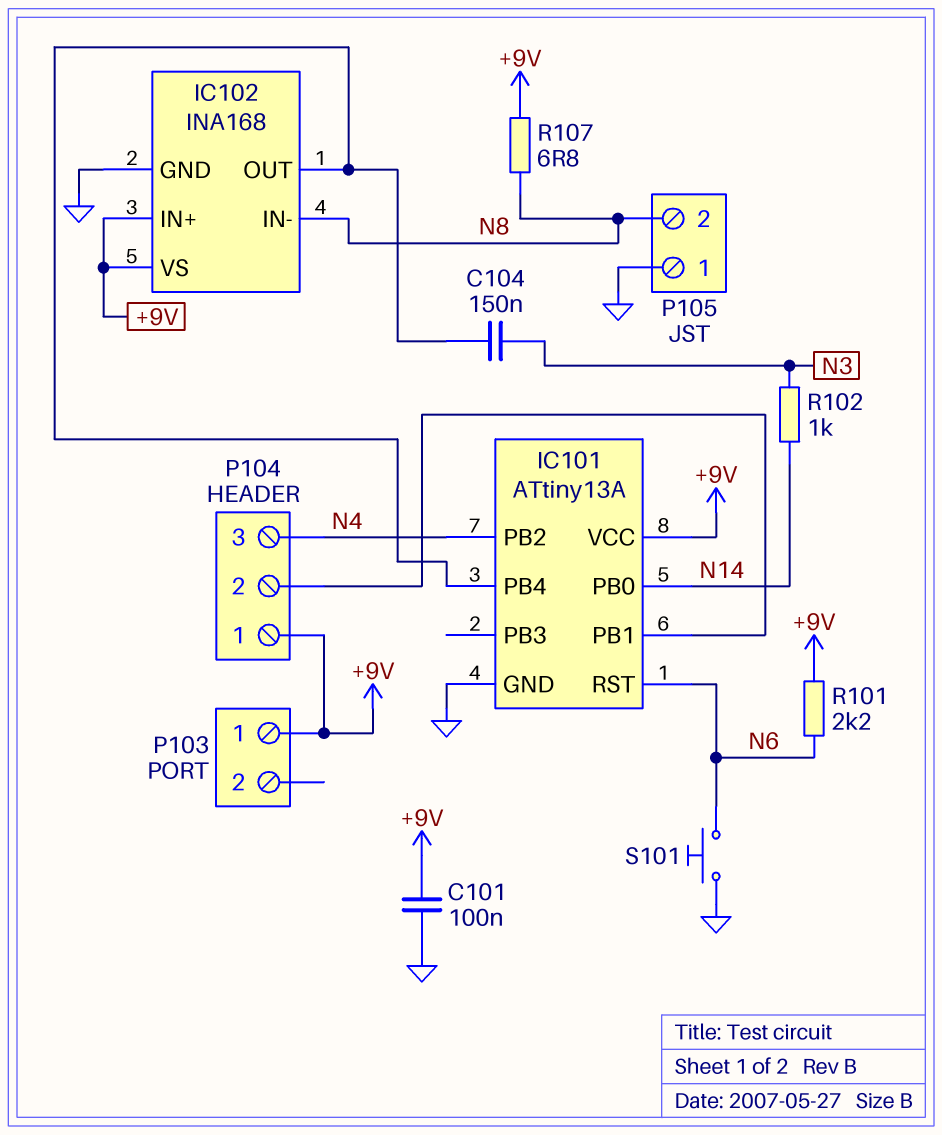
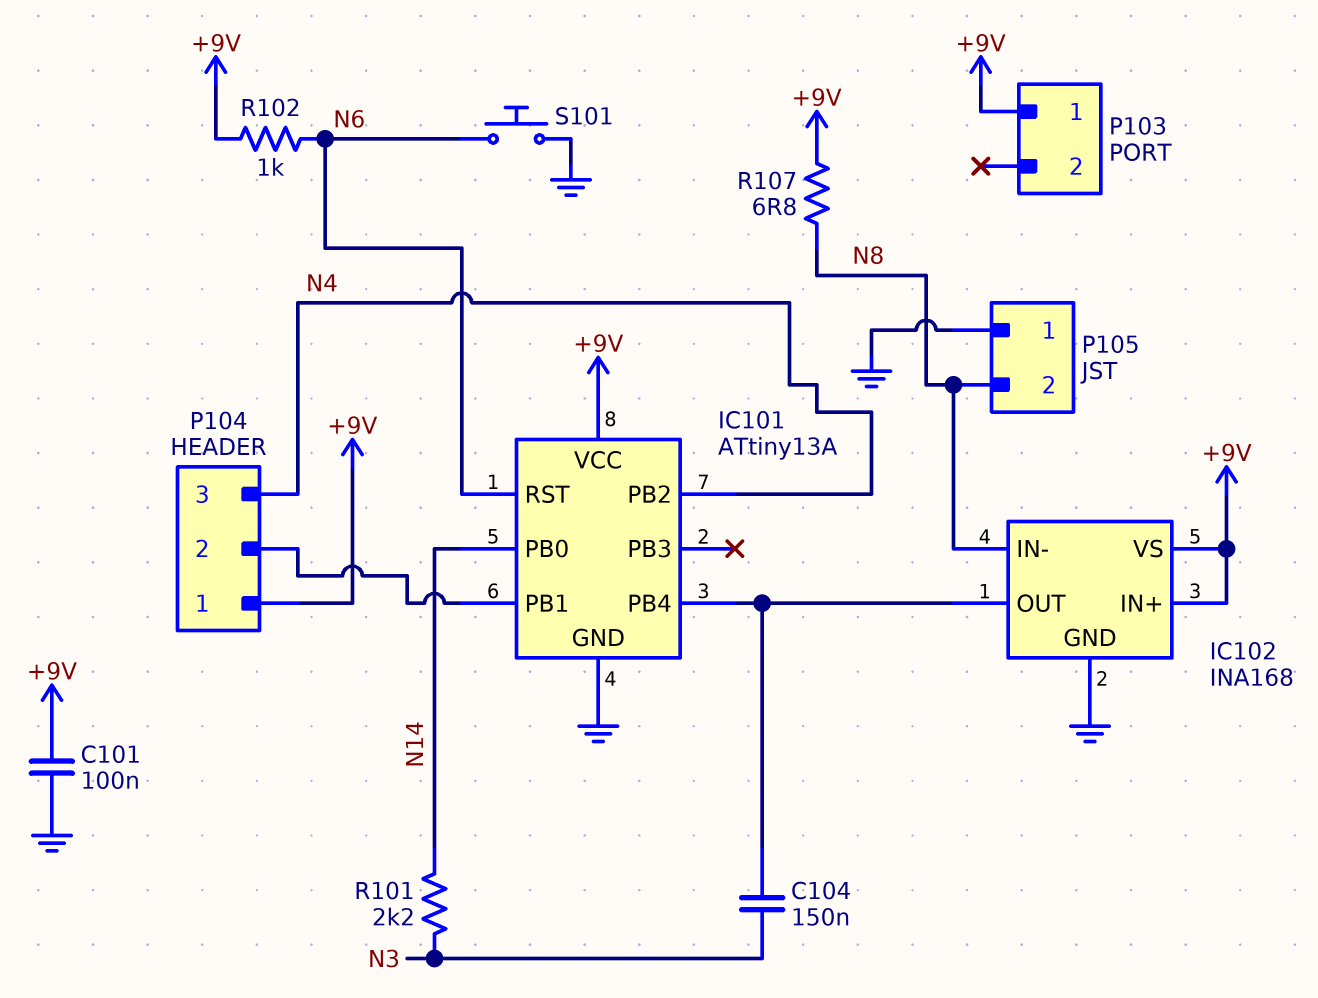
R101: 2.2k (+9V, N6) -> 2.2k (N3, N14)
R102: 1k (N3, N14) -> 1k (+9V, N6)

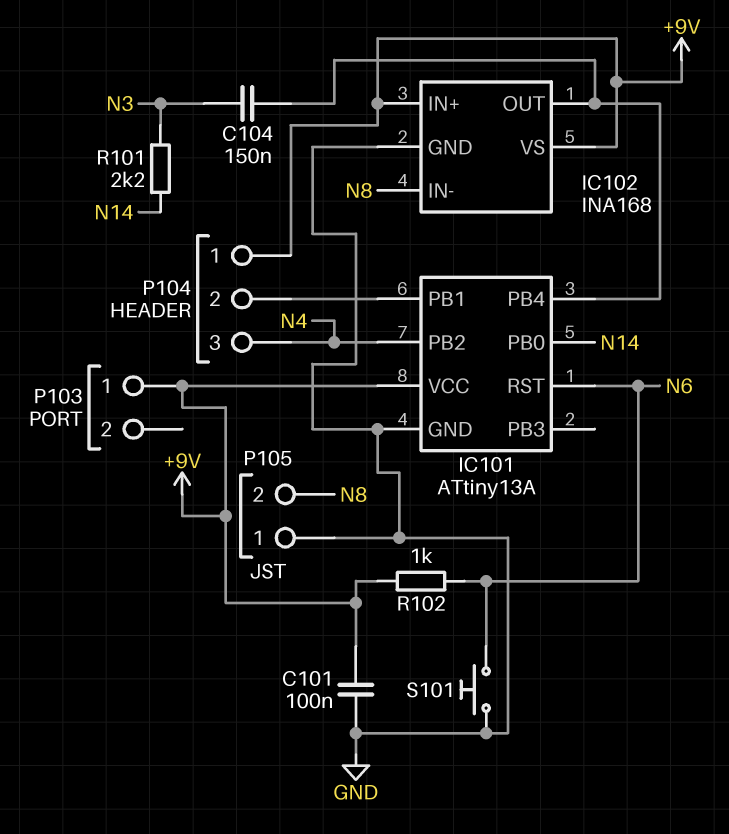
R107: 6.8 (+9V, N8) -> none

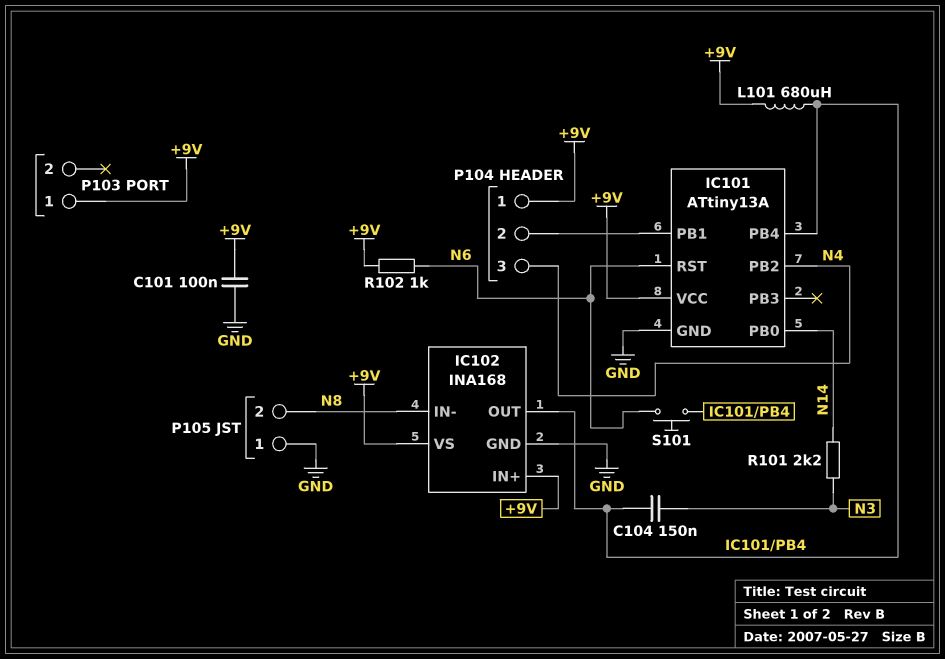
L101: none -> 680uH (+9V, IC101/PB4)
S101: button (GND, N6) -> button (IC101/PB4, N6)

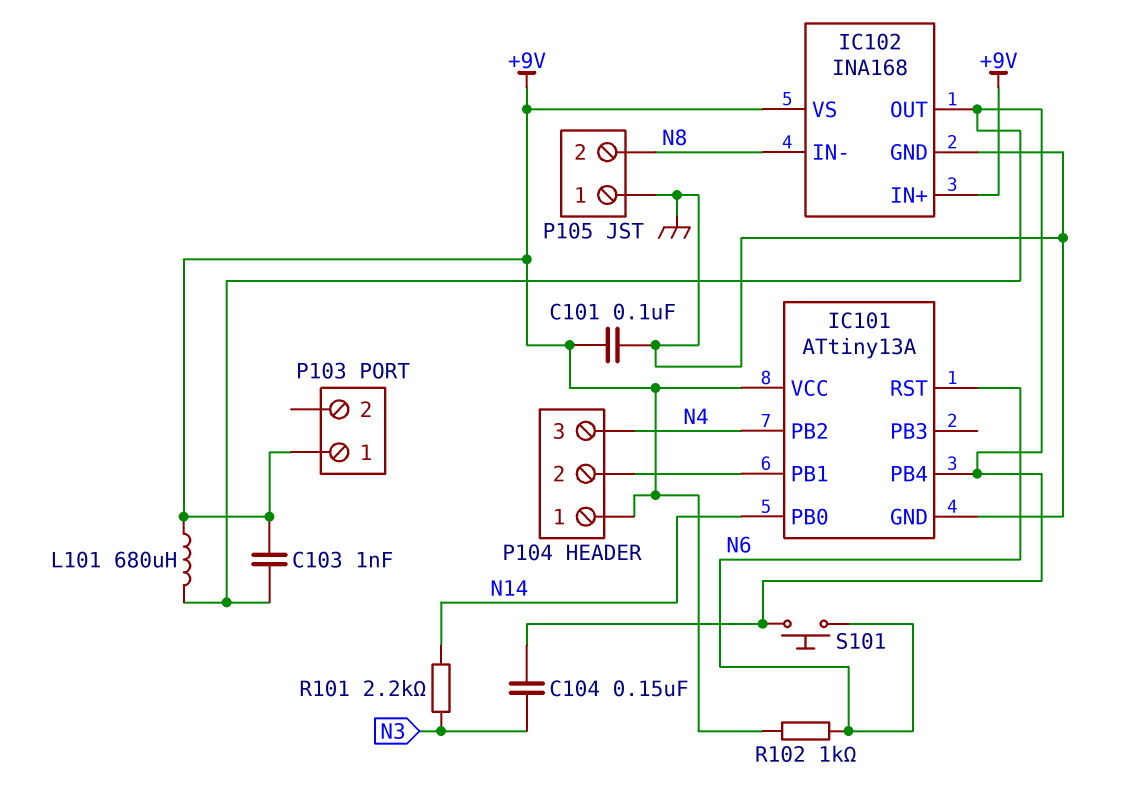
C103: none -> 1nF (+9V, IC101/PB4)

